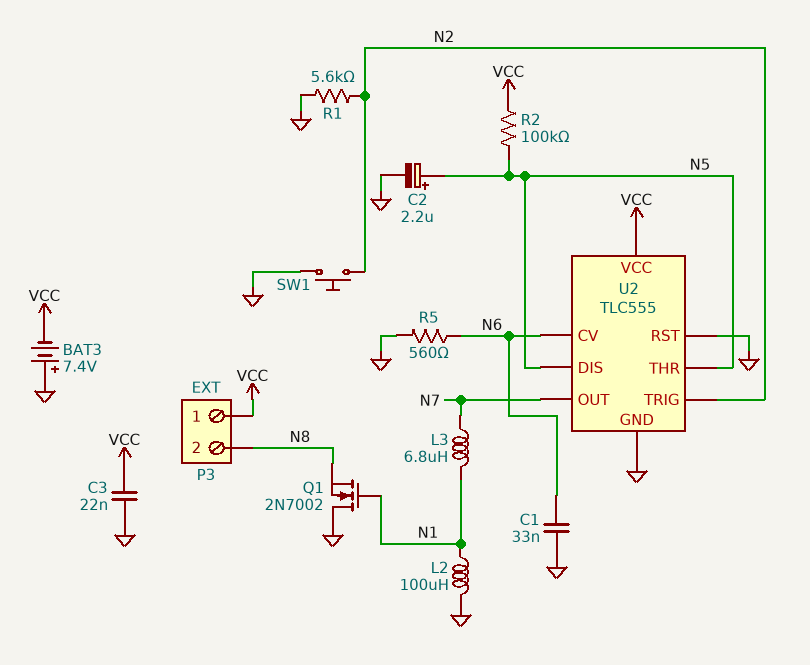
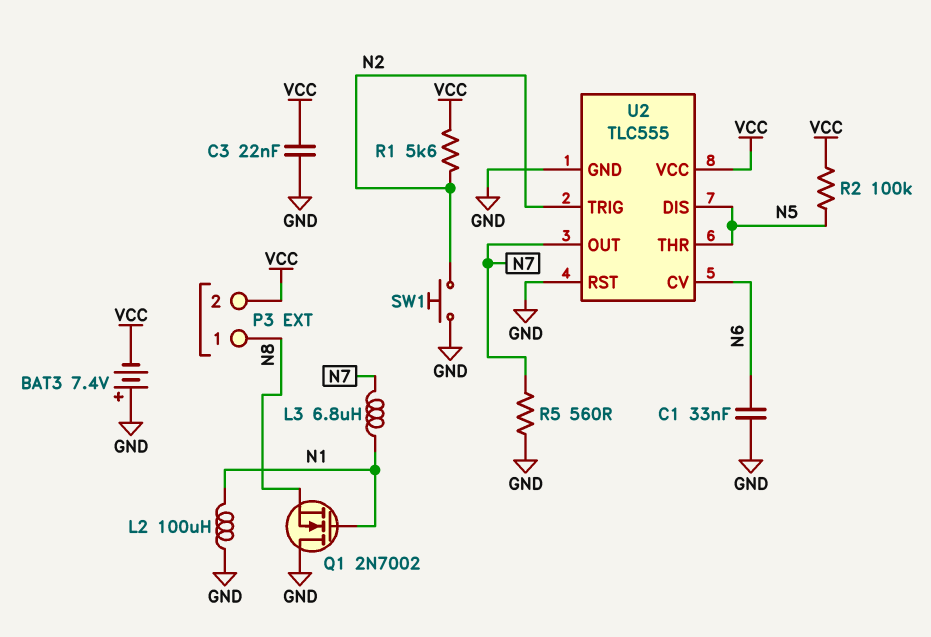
C2: 2.2uF (plus N5, minus GND) -> none
P3 pin 1: VCC -> N8
P3 pin 2: N8 -> VCC
R1: 5.6k (GND, N2) -> 5.6k (N2, VCC)
R5: 560 (GND, N6) -> 560 (GND, N7)

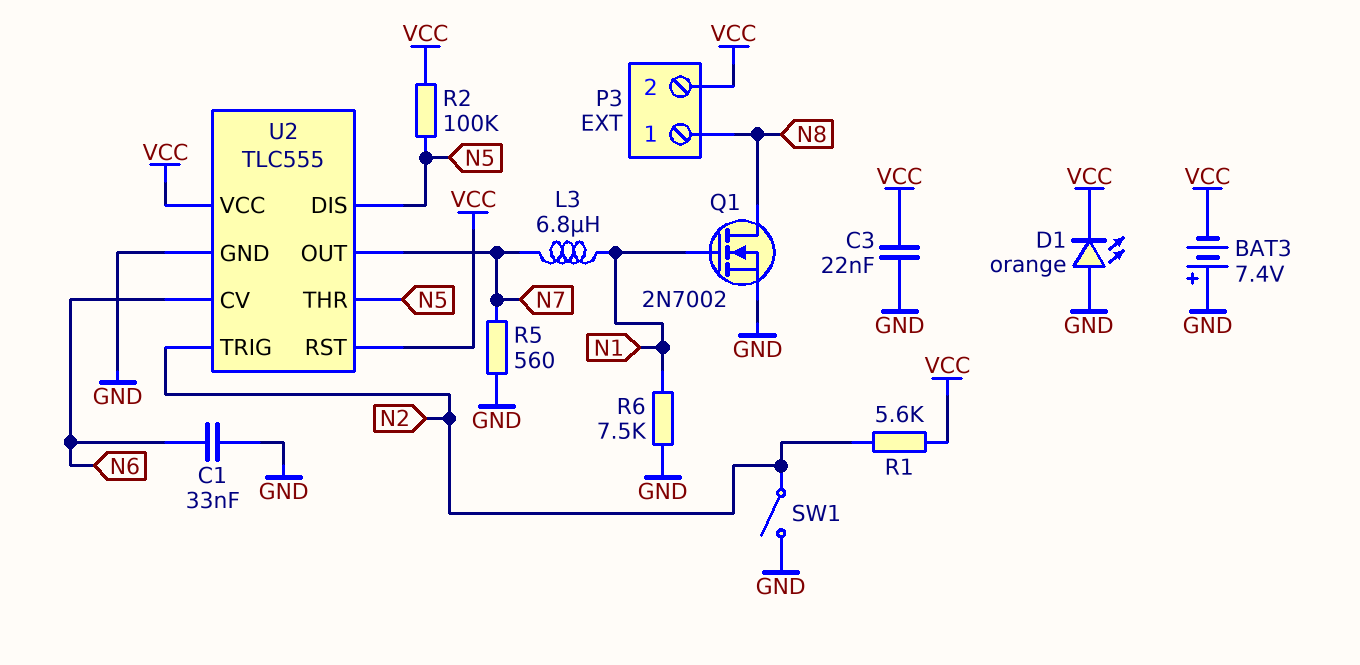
D1: none -> LED orange (A GND, K VCC)
L2: 100uH (GND, N1) -> none
Q1: NMOS 2N7002 (G N1, D GND, S N8) -> NMOS 2N7002 (G N1, D N8, S GND)
R6: none -> 7.5k (GND, N1)
SW1: button (GND, N2) -> switch (GND, N2)
U2 pin RST: GND -> VCC

